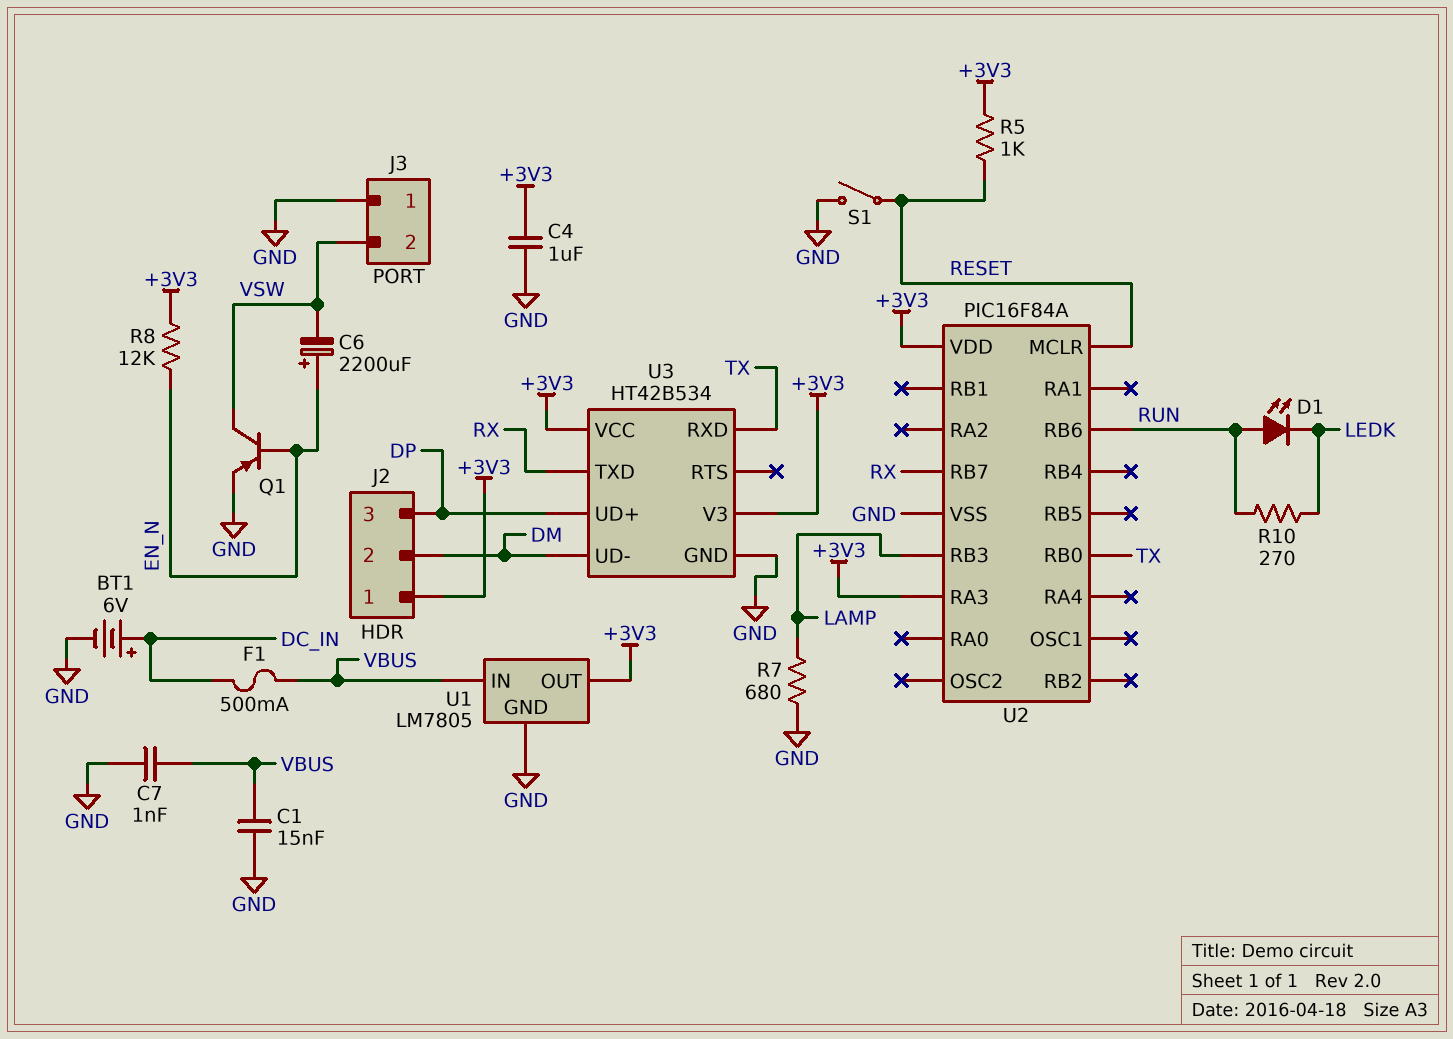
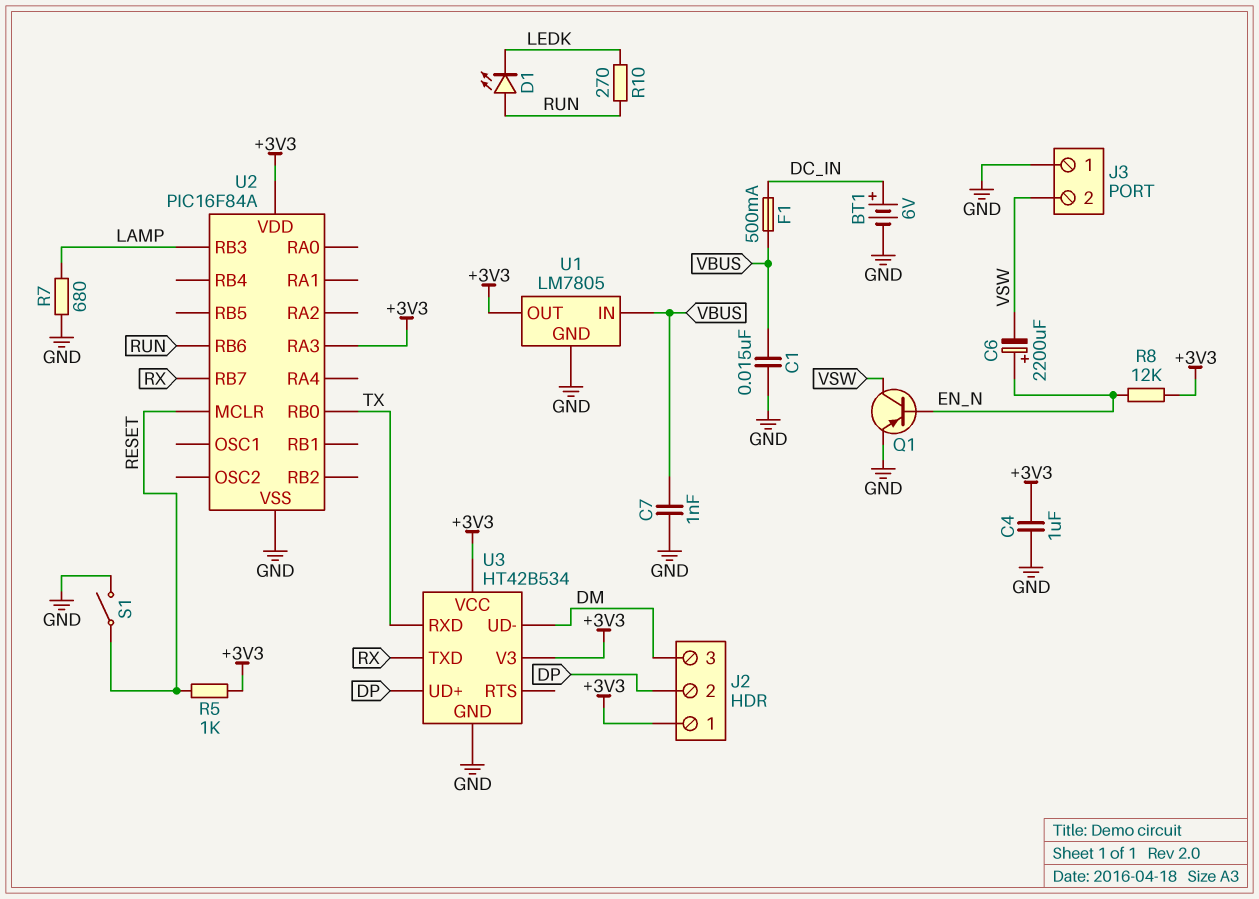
J2 pin 2: DM -> DP
J2 pin 3: DP -> DM

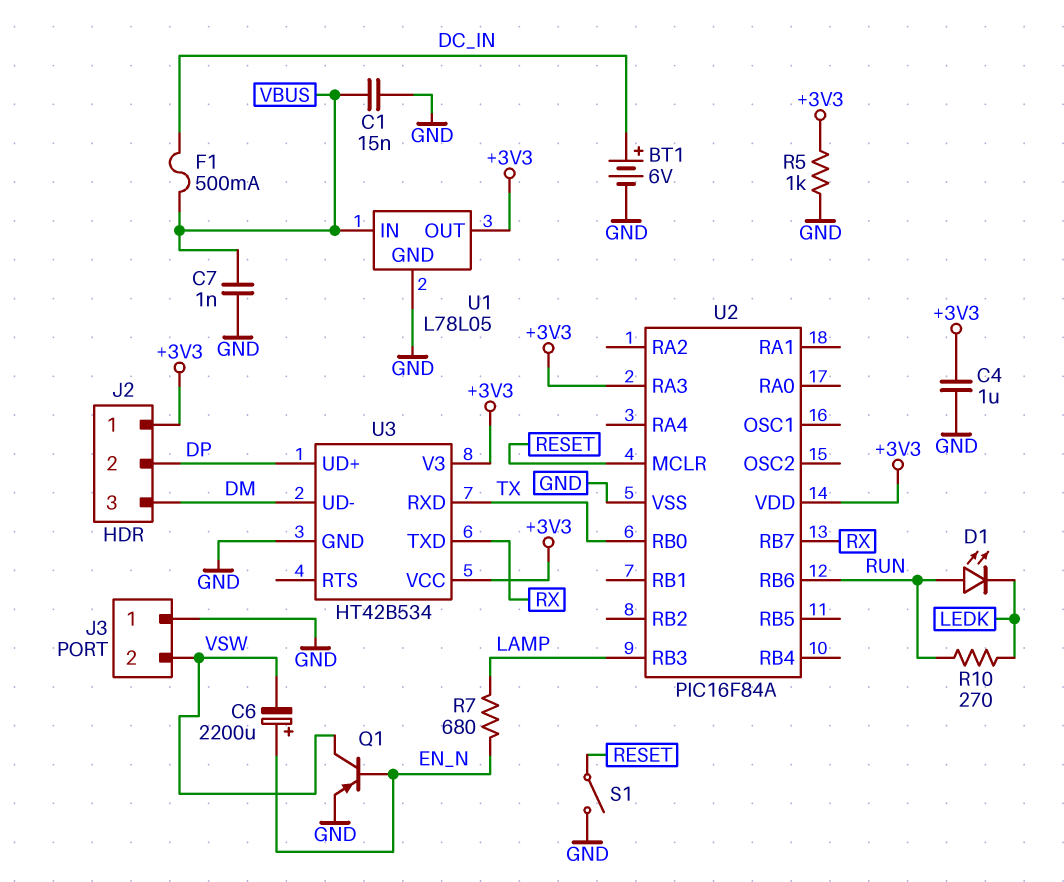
R5: 1k (+3V3, RESET) -> 1k (+3V3, GND)
R7: 680 (GND, LAMP) -> 680 (EN_N, LAMP)
R8: 12k (+3V3, EN_N) -> none
U1: LM7805 -> L78L05

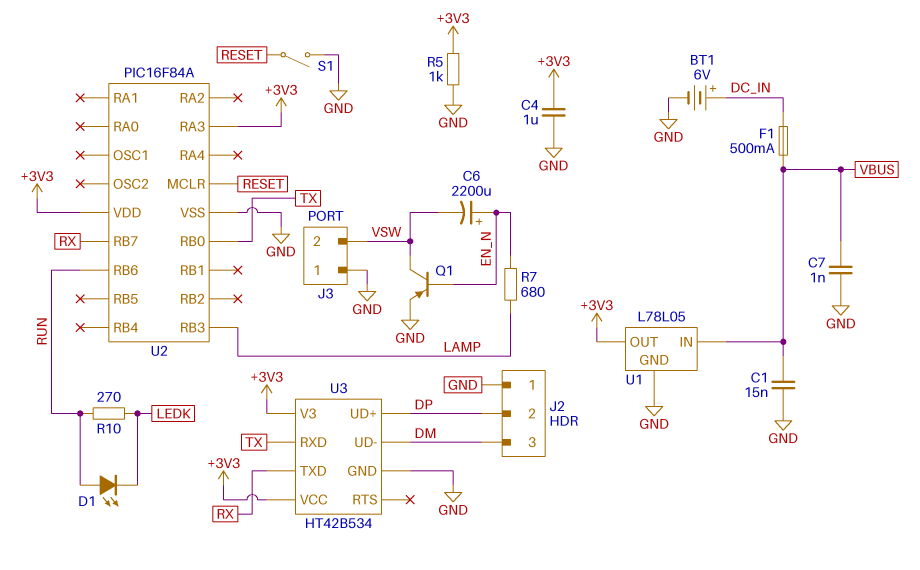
J2 pin 1: +3V3 -> GND

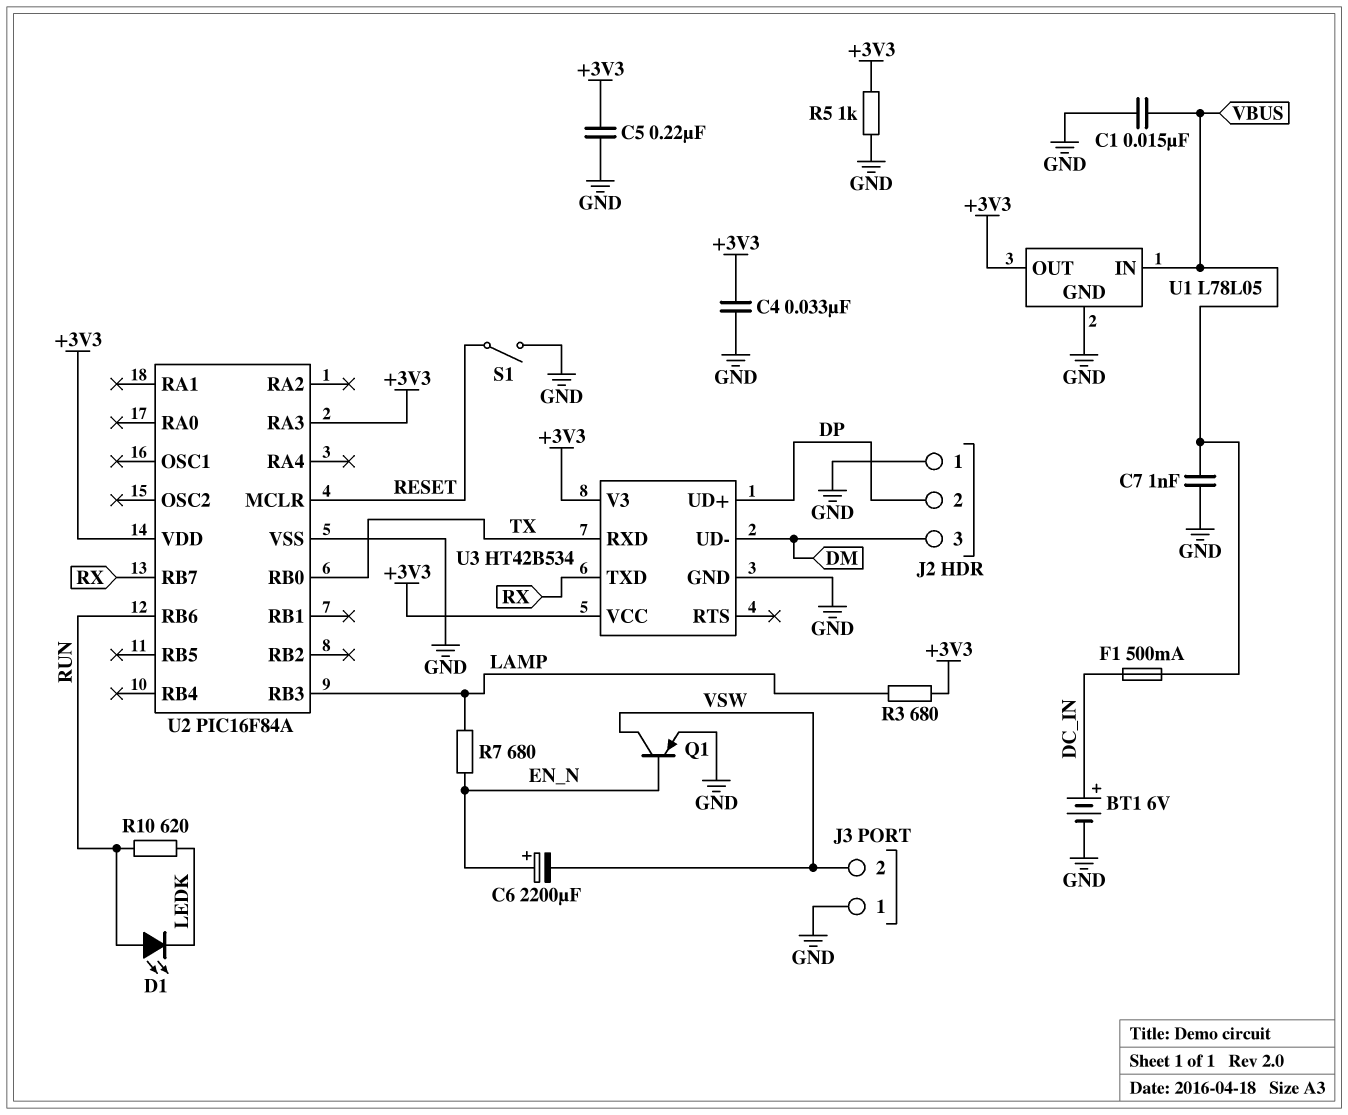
C4: 1uF (+3V3, GND) -> 33nF (+3V3, GND)
C5: none -> 220nF (+3V3, GND)
R3: none -> 680 (+3V3, LAMP)
R10: 270 (LEDK, RUN) -> 620 (LEDK, RUN)

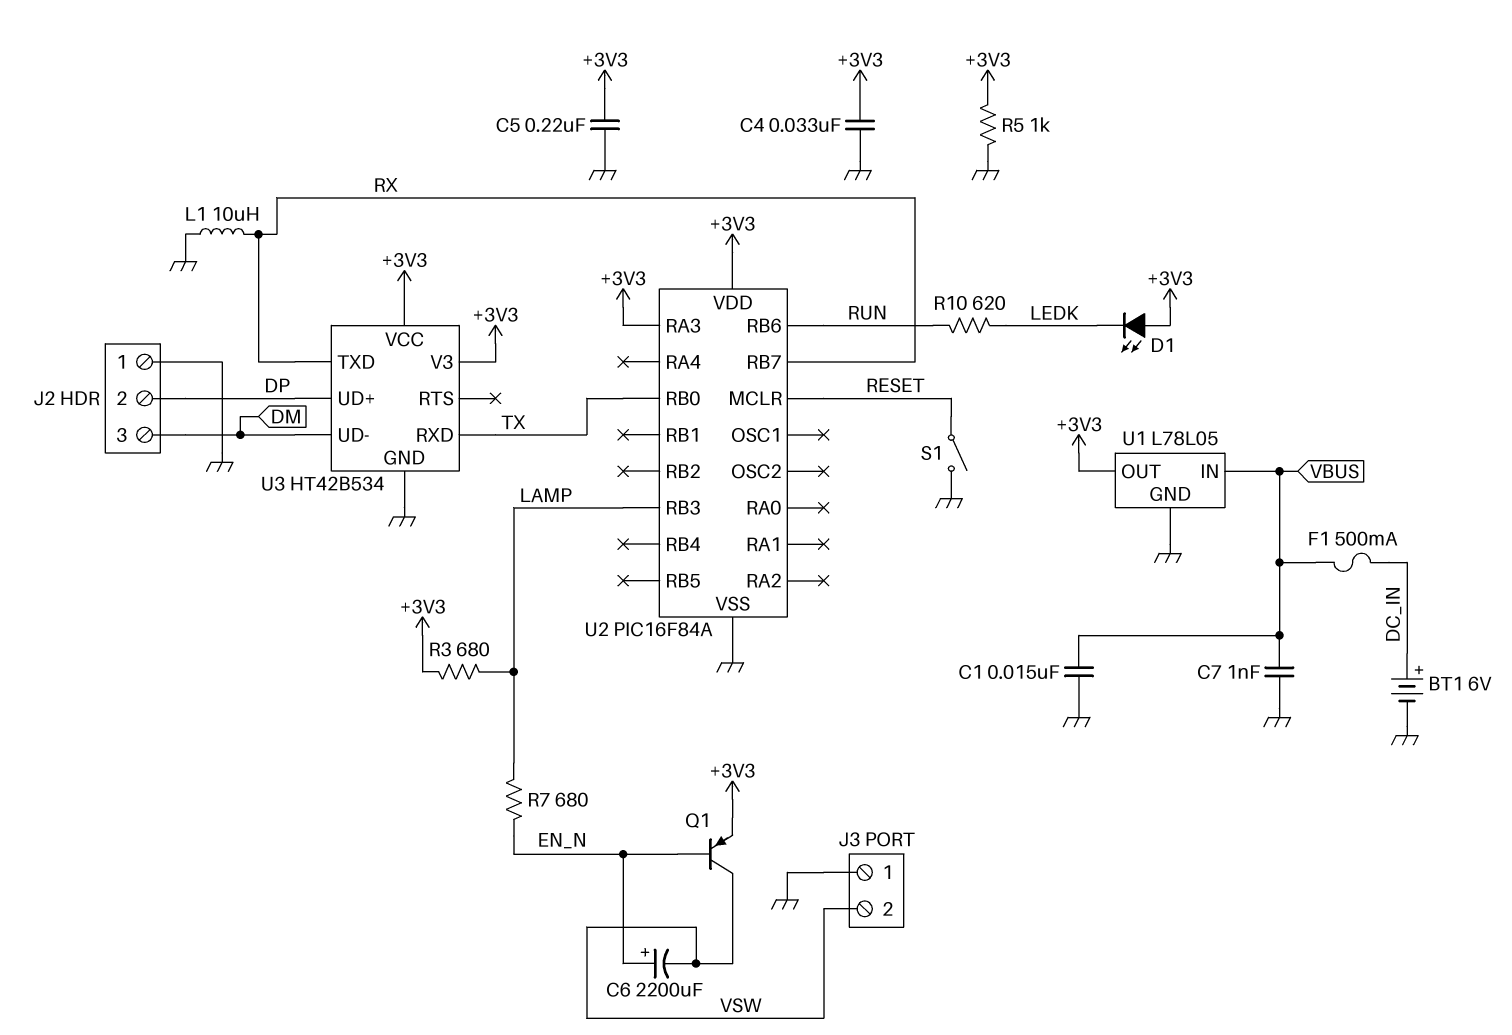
D1: LED (A RUN, K LEDK) -> LED (A +3V3, K LEDK)
L1: none -> 10uH (GND, RX)
Q1: PNP (B EN_N, C VSW, E GND) -> PNP (B EN_N, C VSW, E +3V3)

